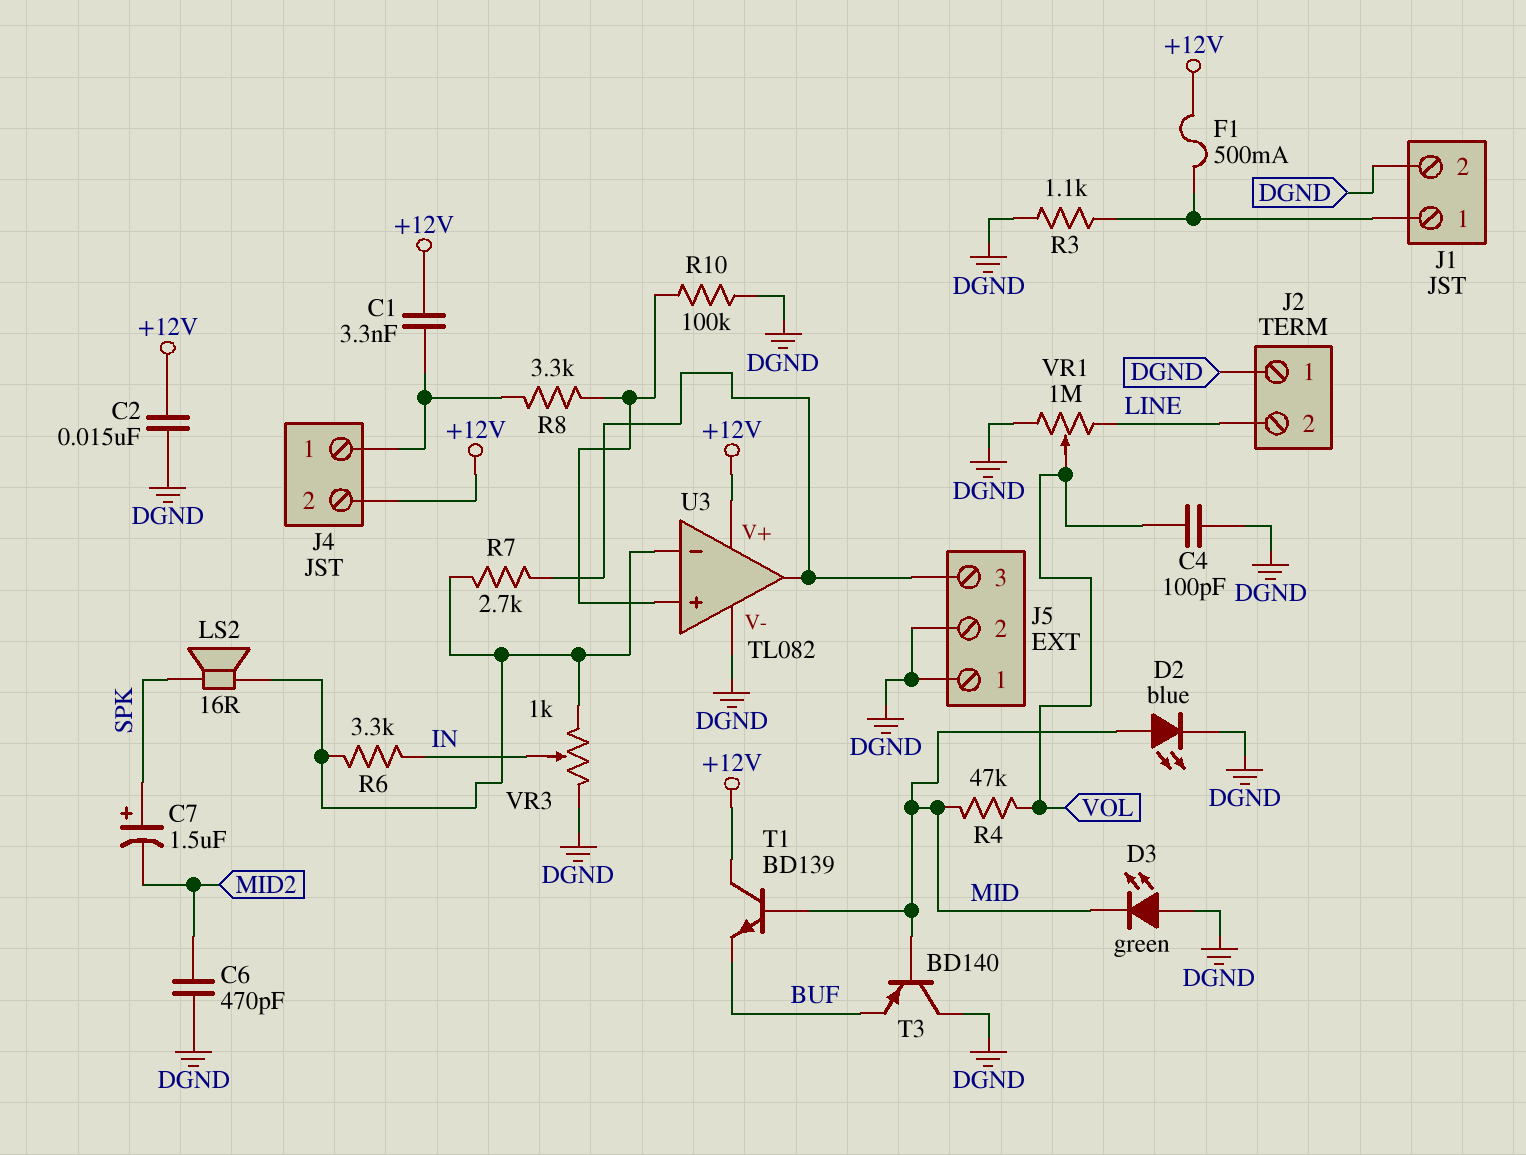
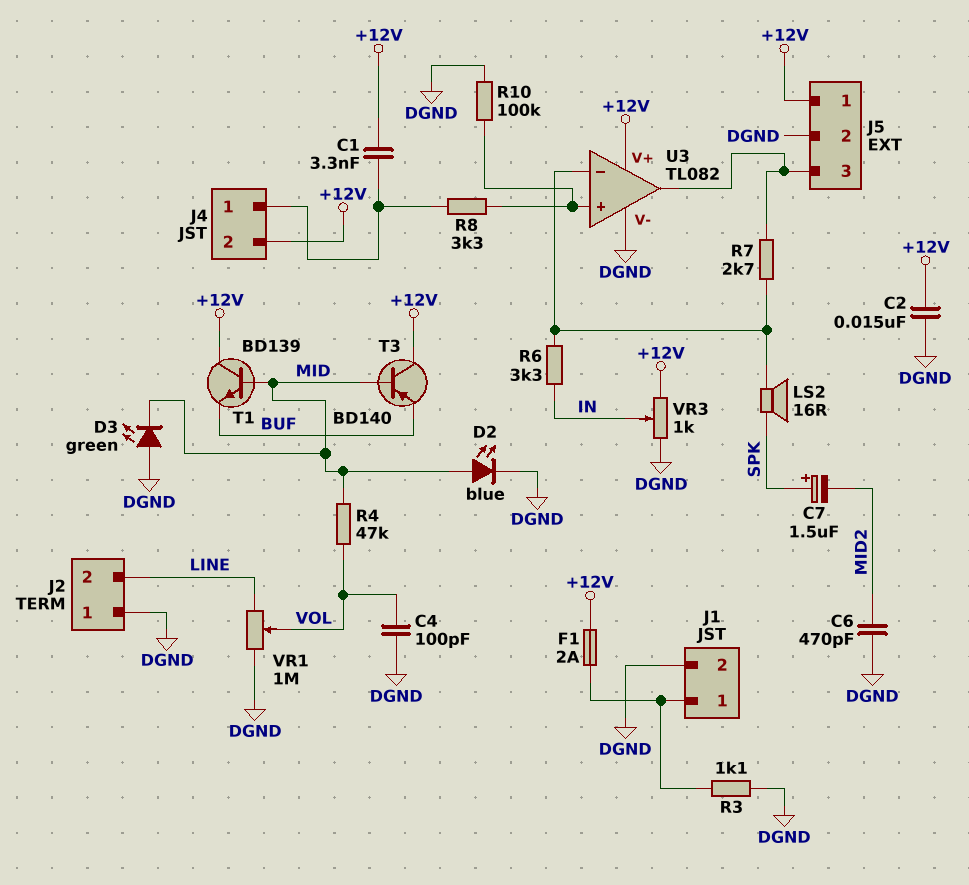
F1: 500mA (+12V, J1/1) -> 2A (+12V, J1/1)
J5 pin 1: DGND -> +12V
T3: PNP BD140 (B MID, C DGND, E BUF) -> PNP BD140 (B MID, C +12V, E BUF)
VR3: 1k (DGND, U3/in-, wiper IN) -> 1k (+12V, DGND, wiper IN)

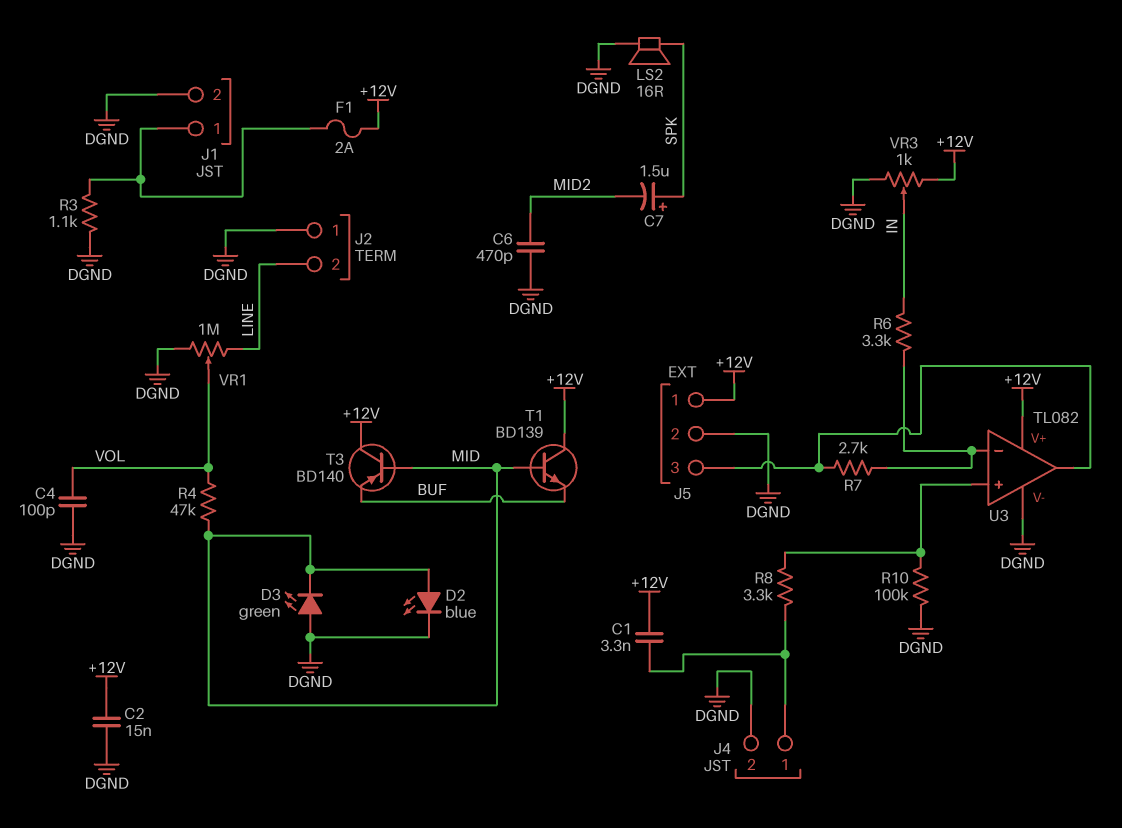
J4 pin 2: +12V -> DGND
LS2: speaker 16R (SPK, U3/in-) -> speaker 16R (DGND, SPK)

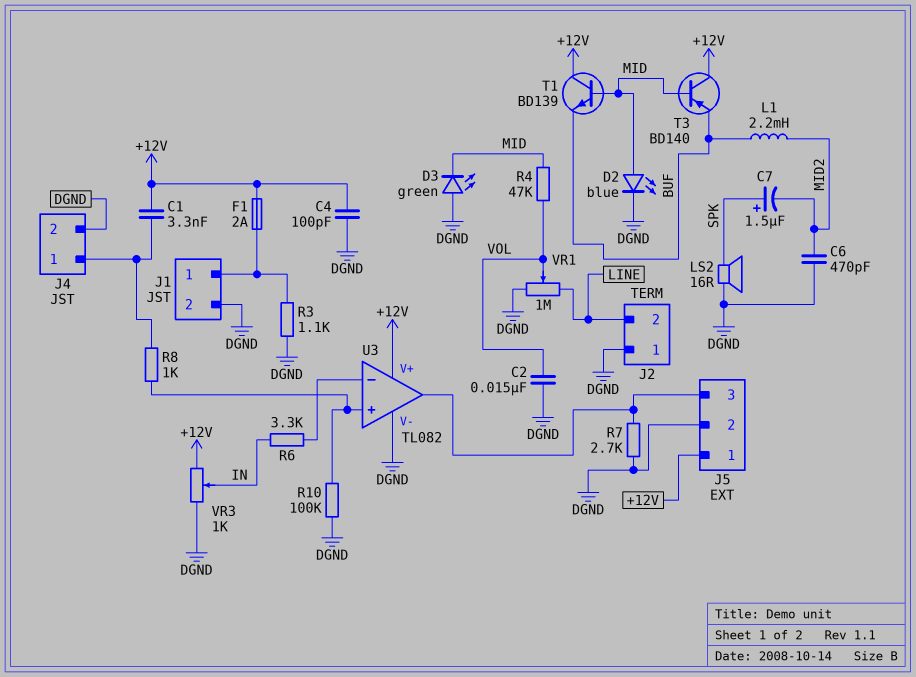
C2: 15nF (+12V, DGND) -> 15nF (DGND, VOL)
C4: 100pF (DGND, VOL) -> 100pF (+12V, DGND)
L1: none -> 2.2mH (BUF, MID2)
R7: 2.7k (J5/3, U3/in-) -> 2.7k (DGND, J5/3)
R8: 3.3k (J4/1, U3/in+) -> 1k (J4/1, U3/in+)

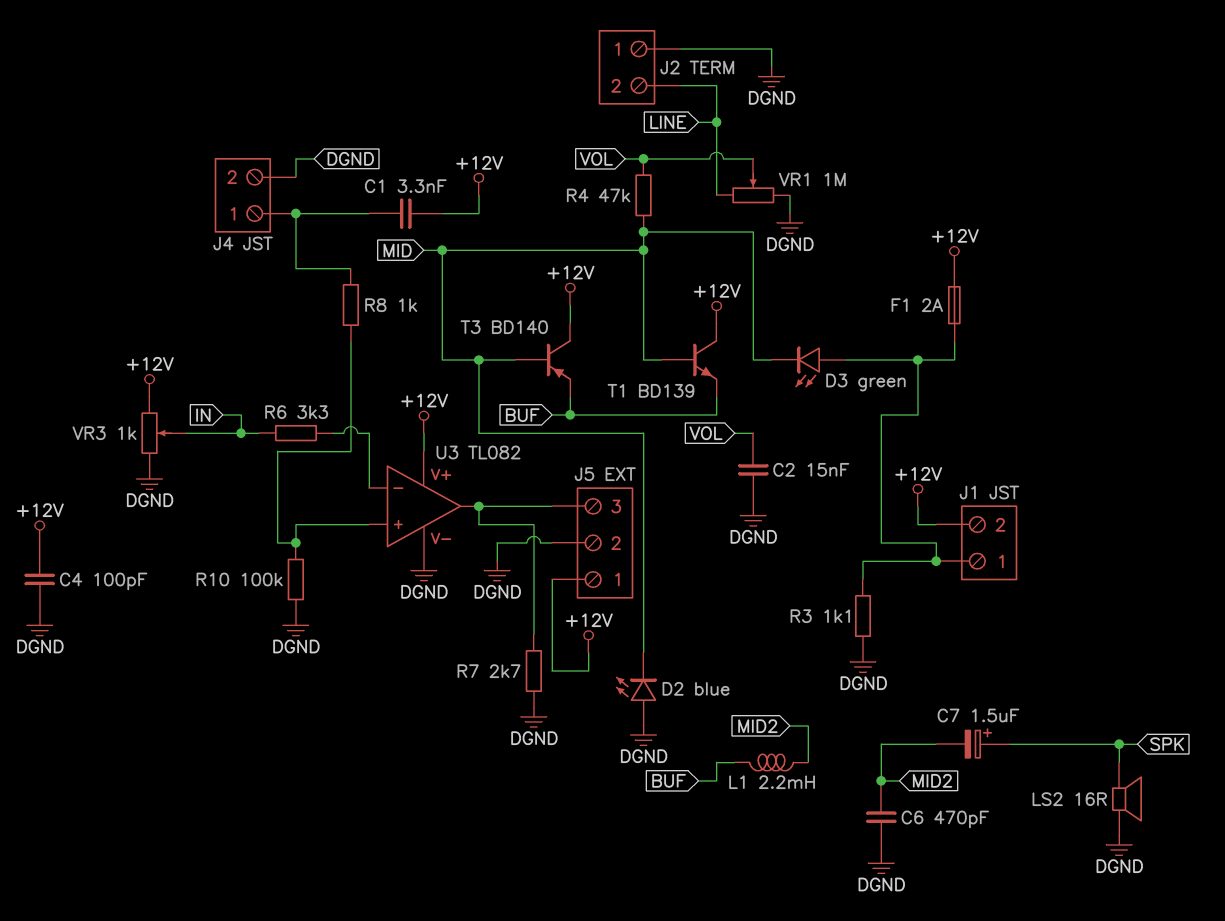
D2: LED blue (A MID, K DGND) -> LED blue (A DGND, K MID)
D3: LED green (A DGND, K MID) -> LED green (A J1/1, K MID)
J1 pin 2: DGND -> +12V

